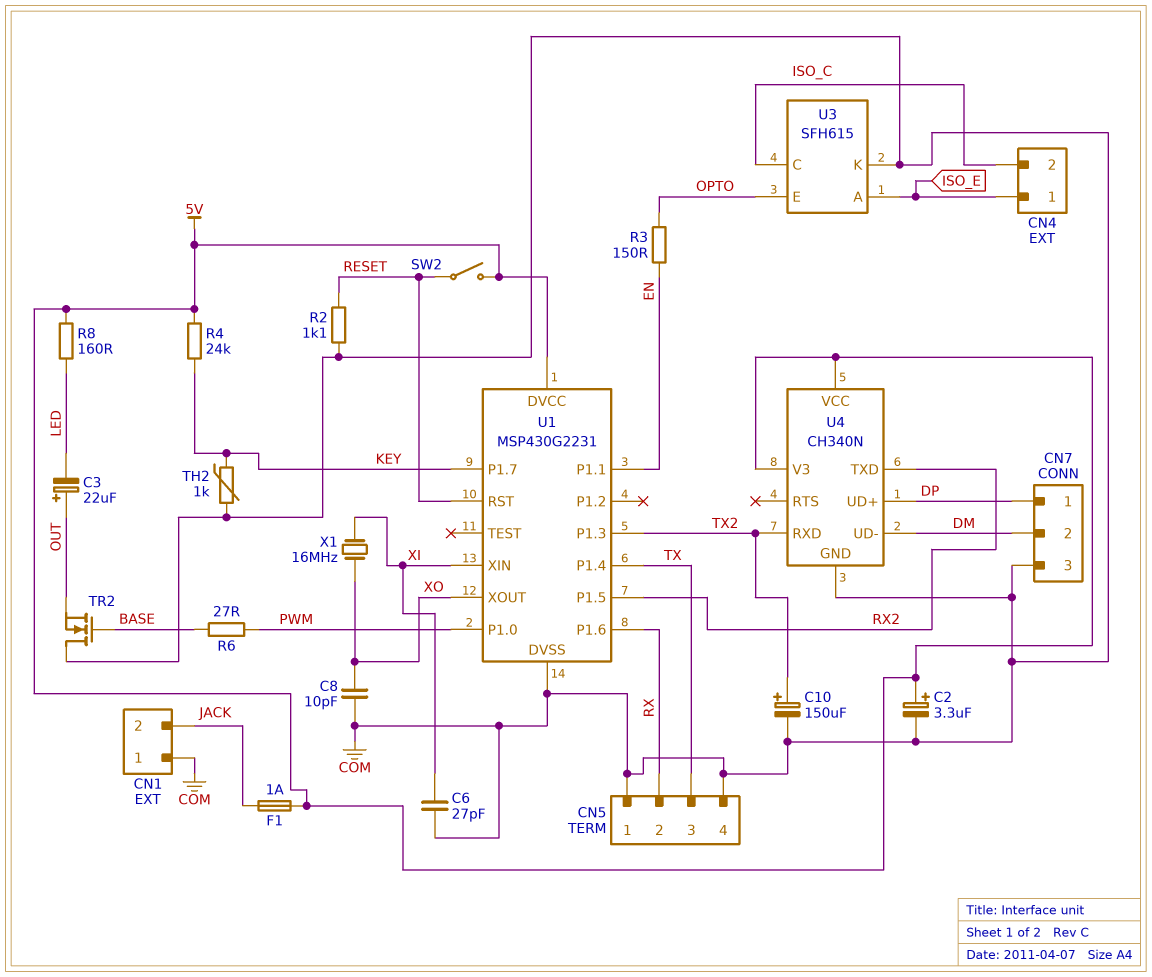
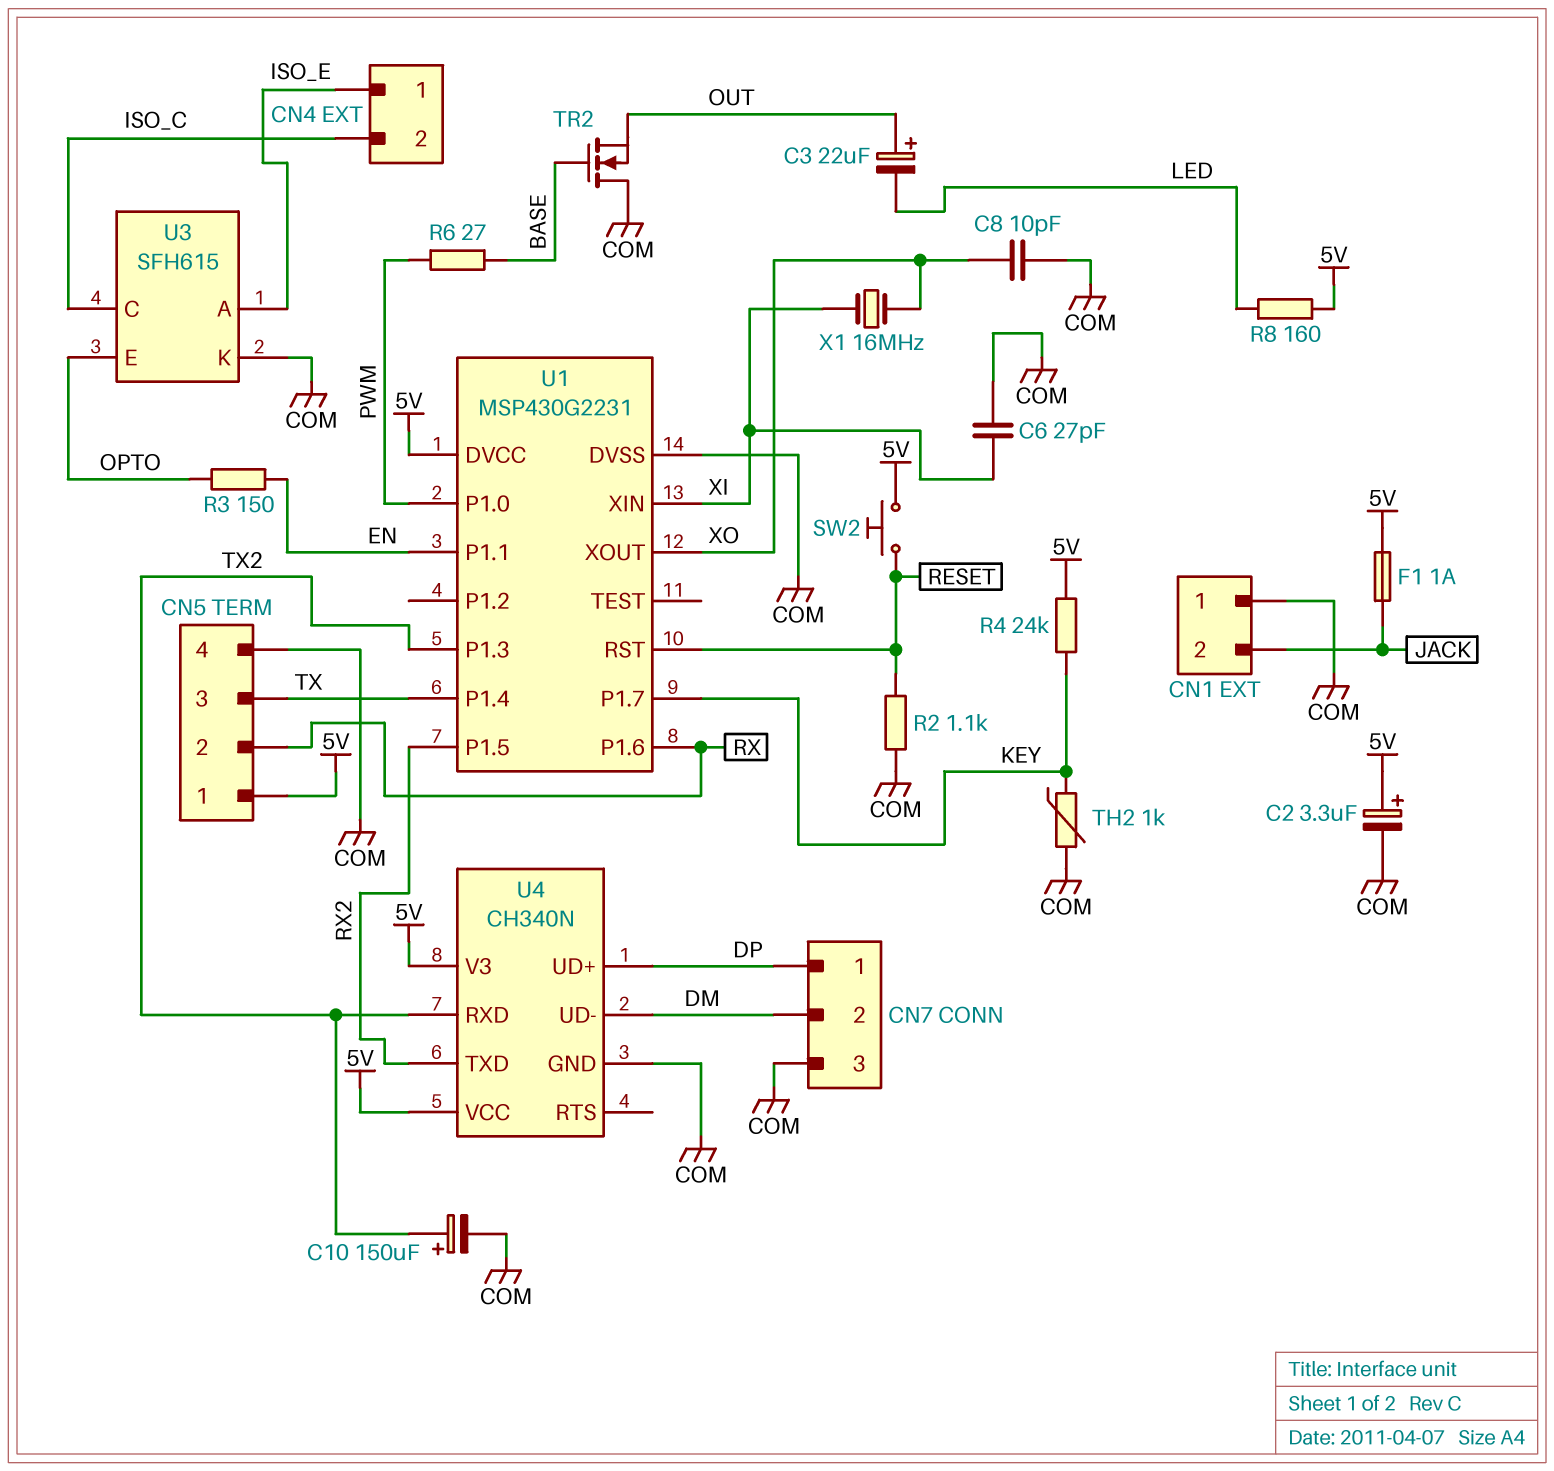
CN5 pin 1: COM -> 5V
SW2: switch (5V, RESET) -> button (5V, RESET)

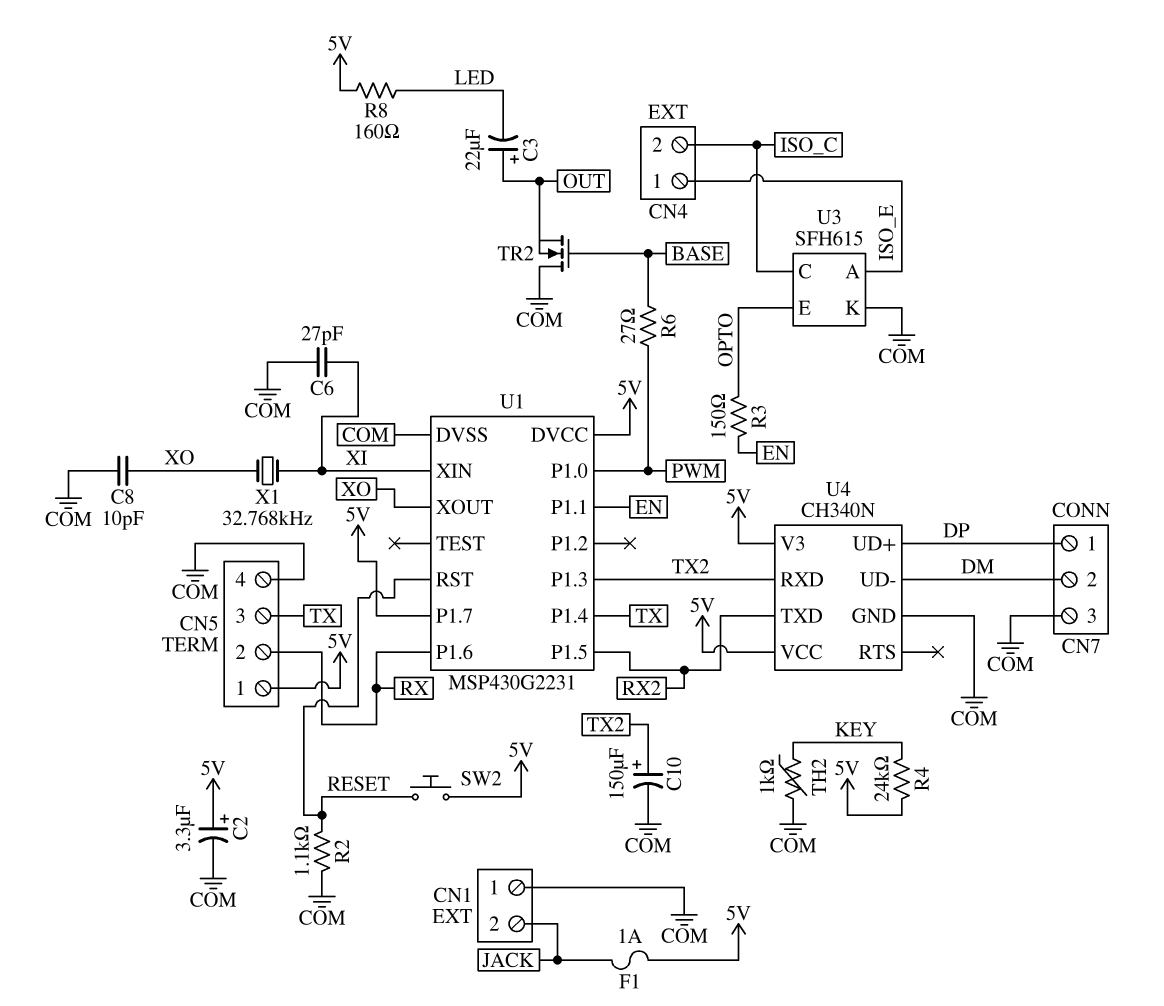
U1 pin P1.7: KEY -> 5V
X1: 16MHz (XI, XO) -> 32.768kHz (XI, XO)

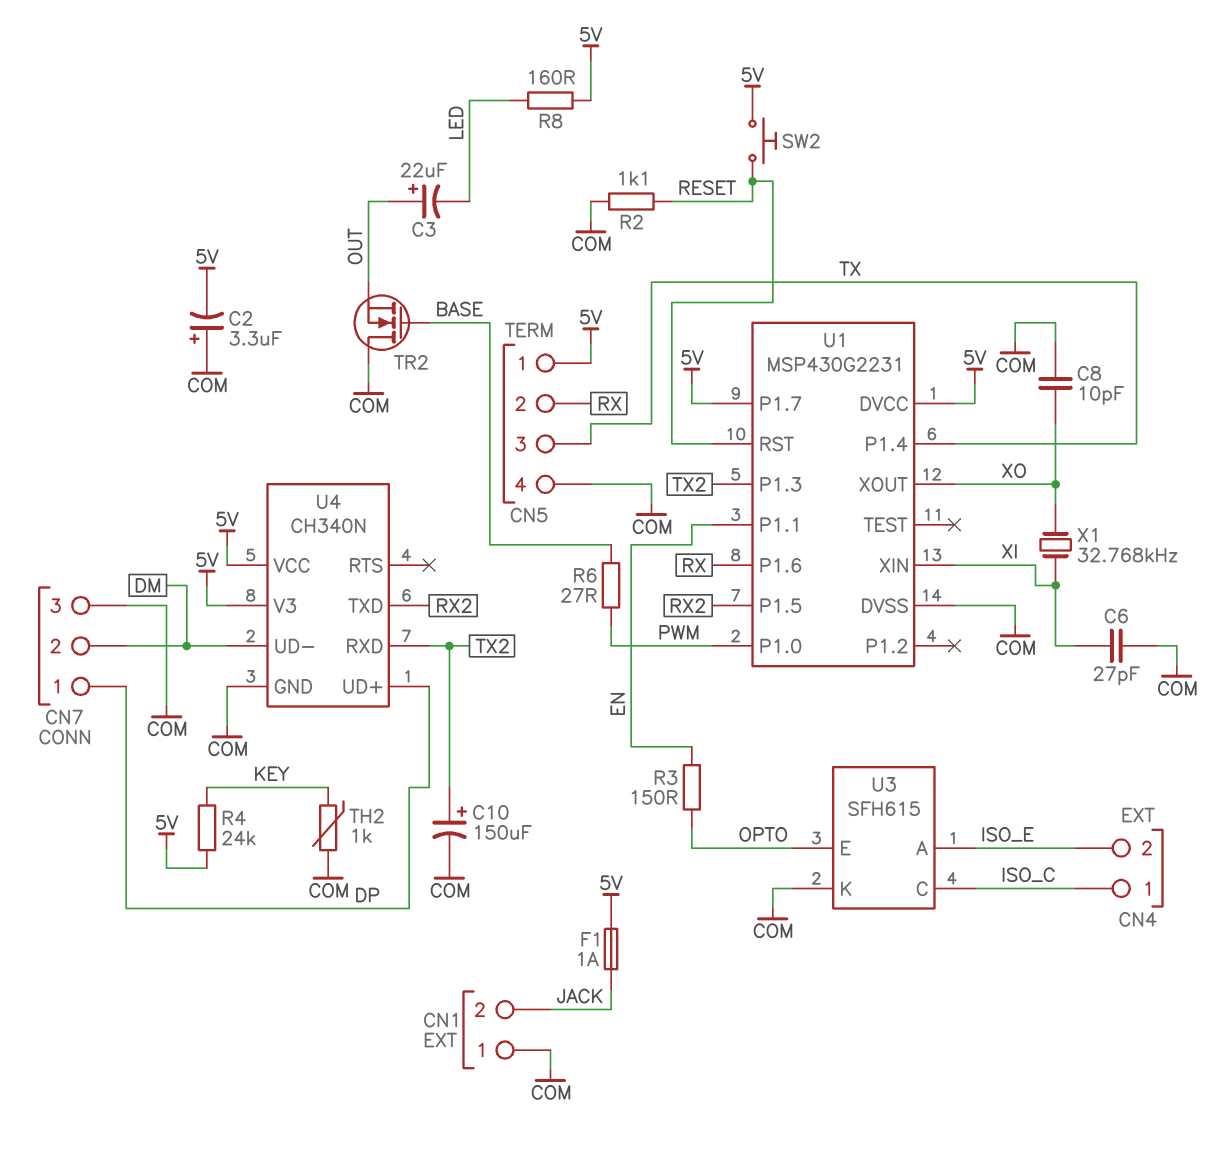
C2: 3.3uF (plus 5V, minus COM) -> 3.3uF (plus COM, minus 5V)
CN4 pin 1: ISO_E -> ISO_C
CN4 pin 2: ISO_C -> ISO_E

